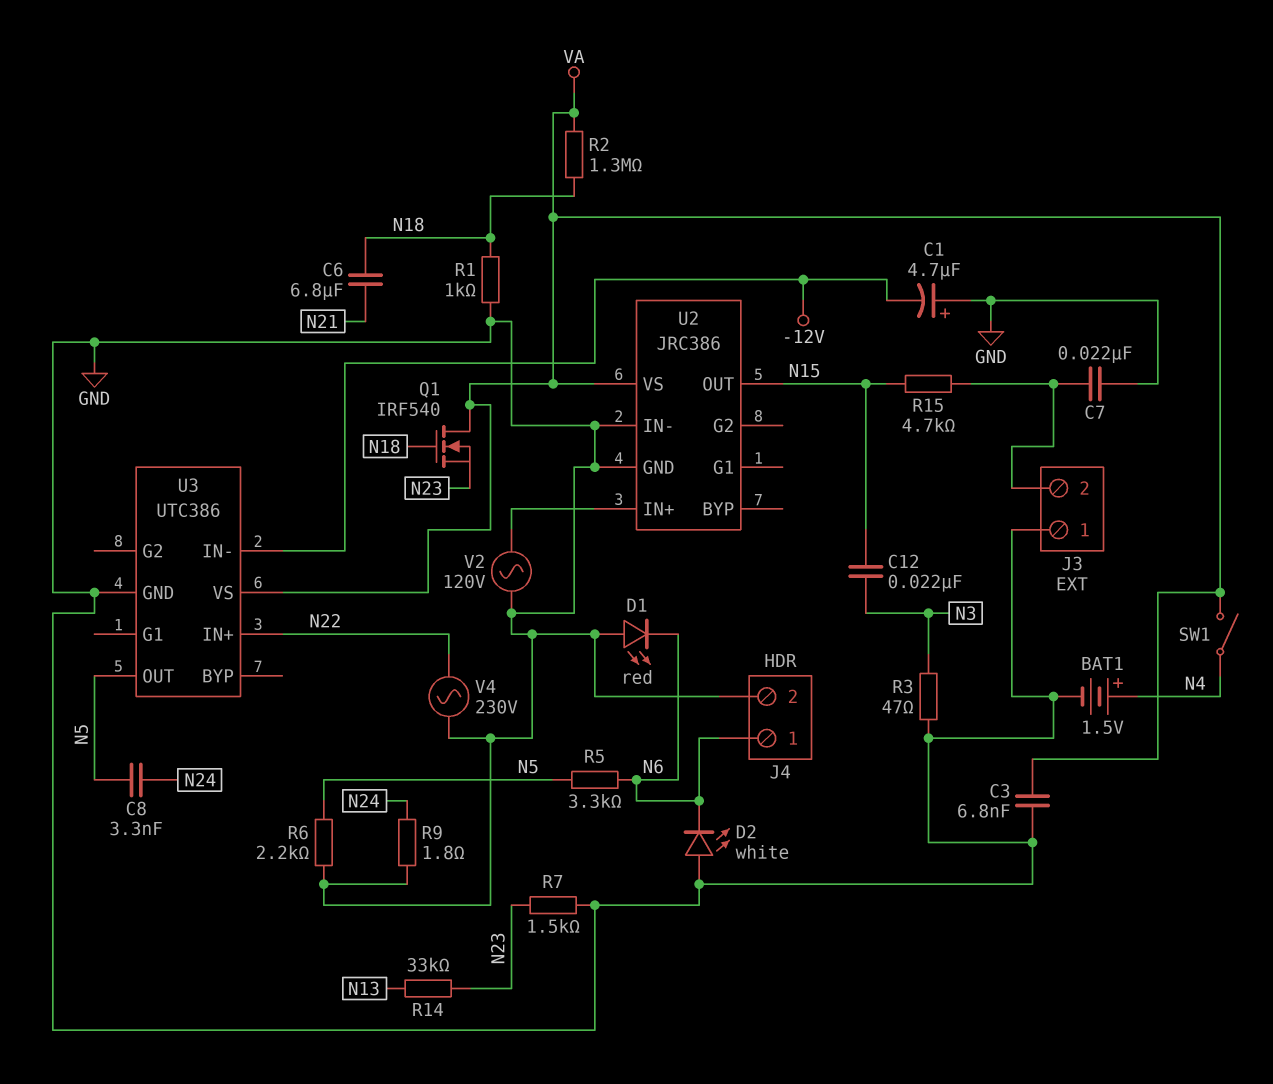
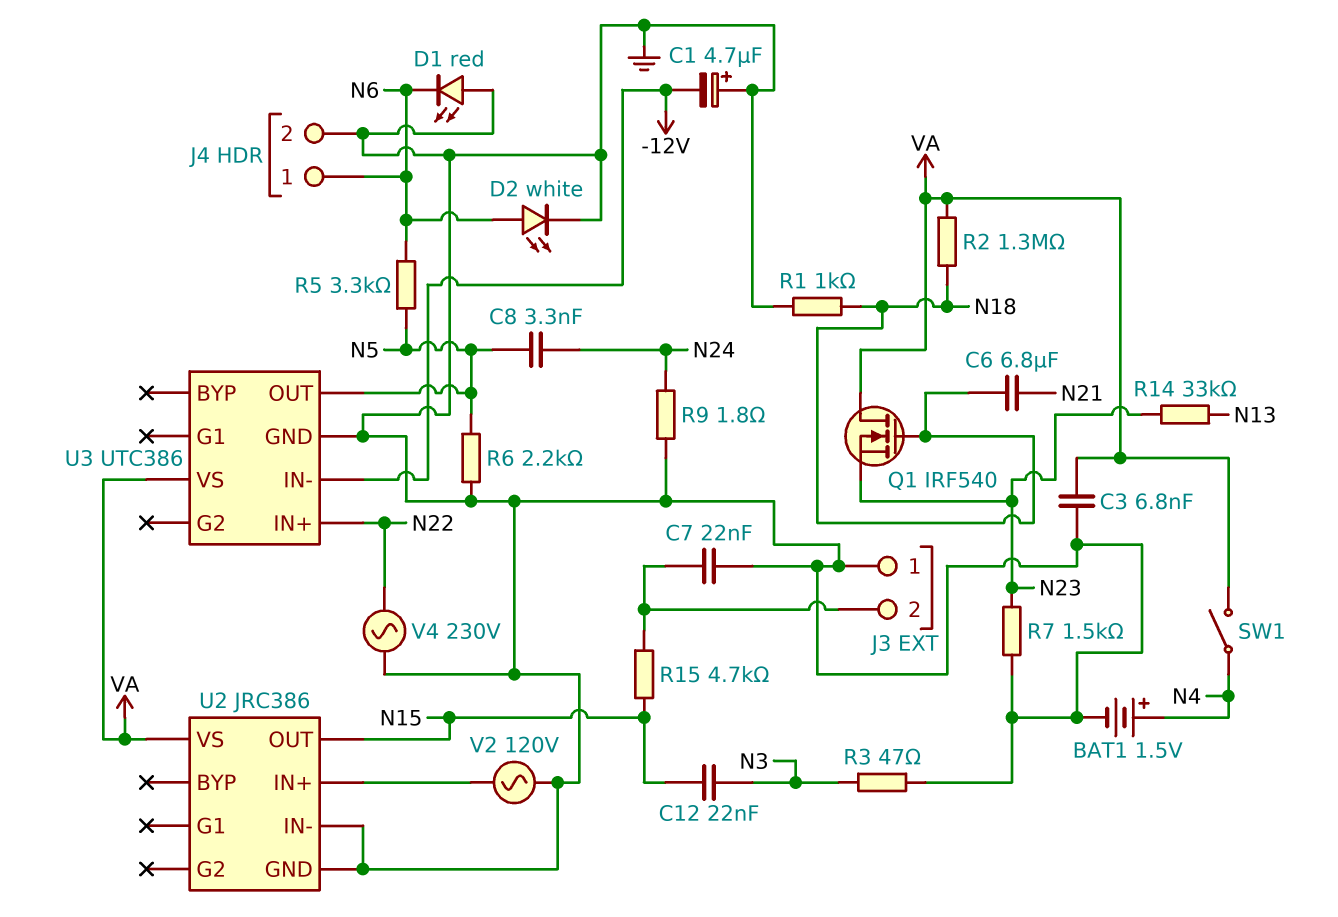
D2: LED white (A GND, K N6) -> LED white (A N6, K GND)

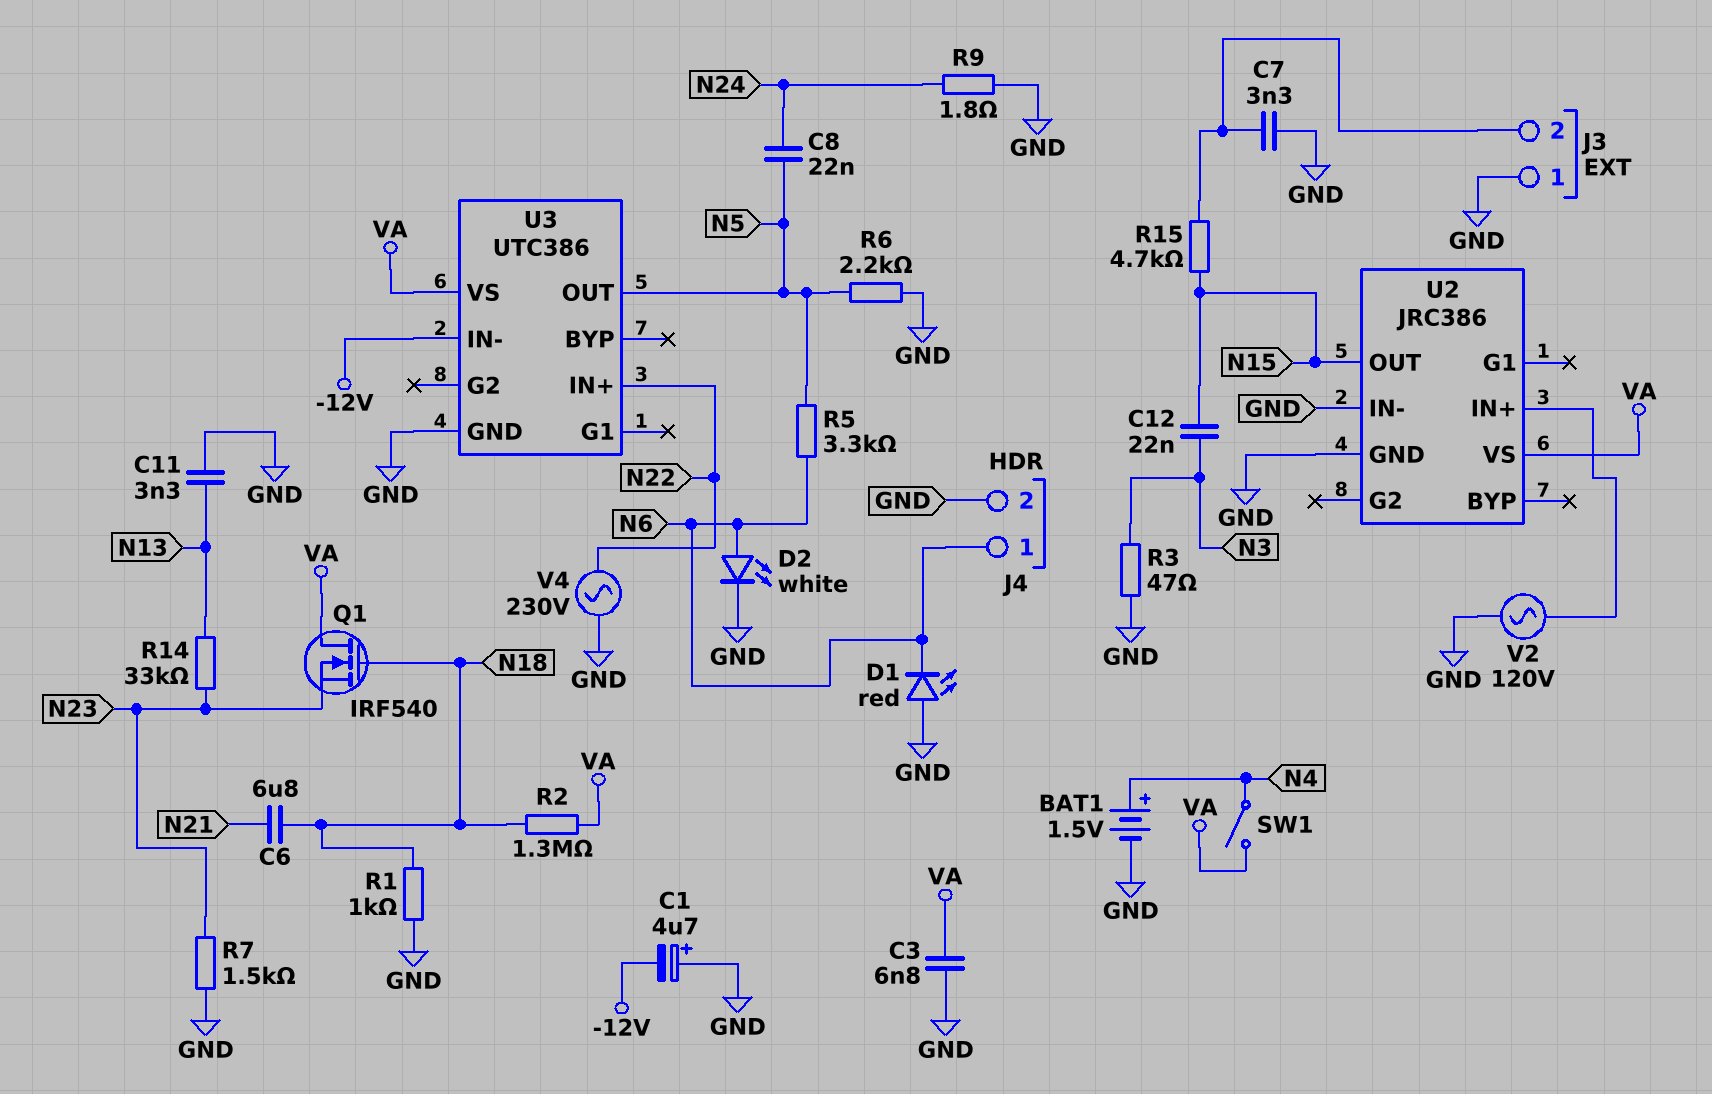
C7: 22nF (GND, J3/2) -> 3.3nF (GND, J3/2)
C8: 3.3nF (N5, N24) -> 22nF (N5, N24)
C11: none -> 3.3nF (GND, N13)

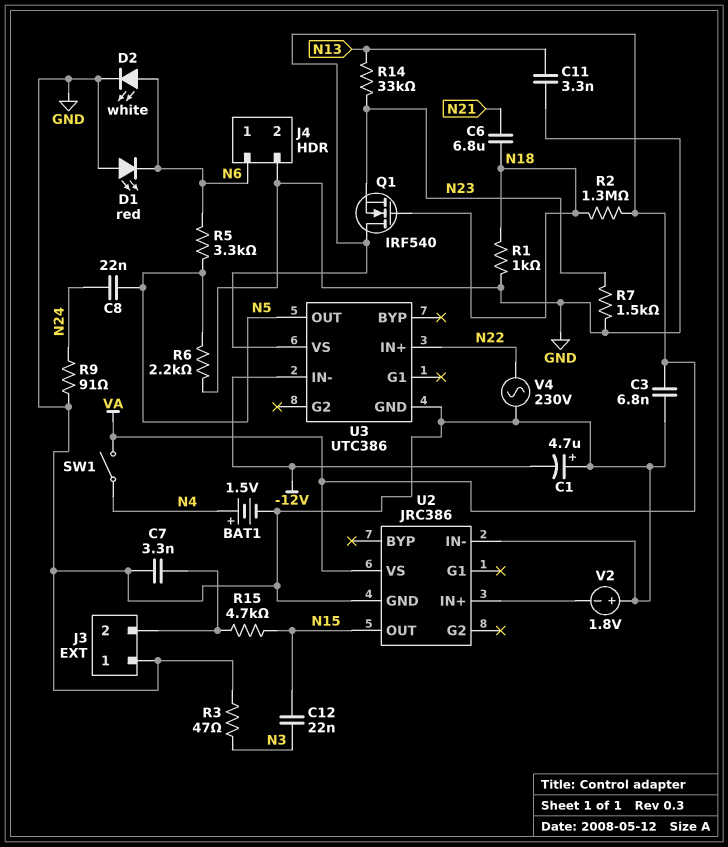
R9: 1.8 (GND, N24) -> 91 (GND, N24)
V2: AC 120V (GND, U2/IN+) -> 1.8V (plus GND, minus U2/IN+)

